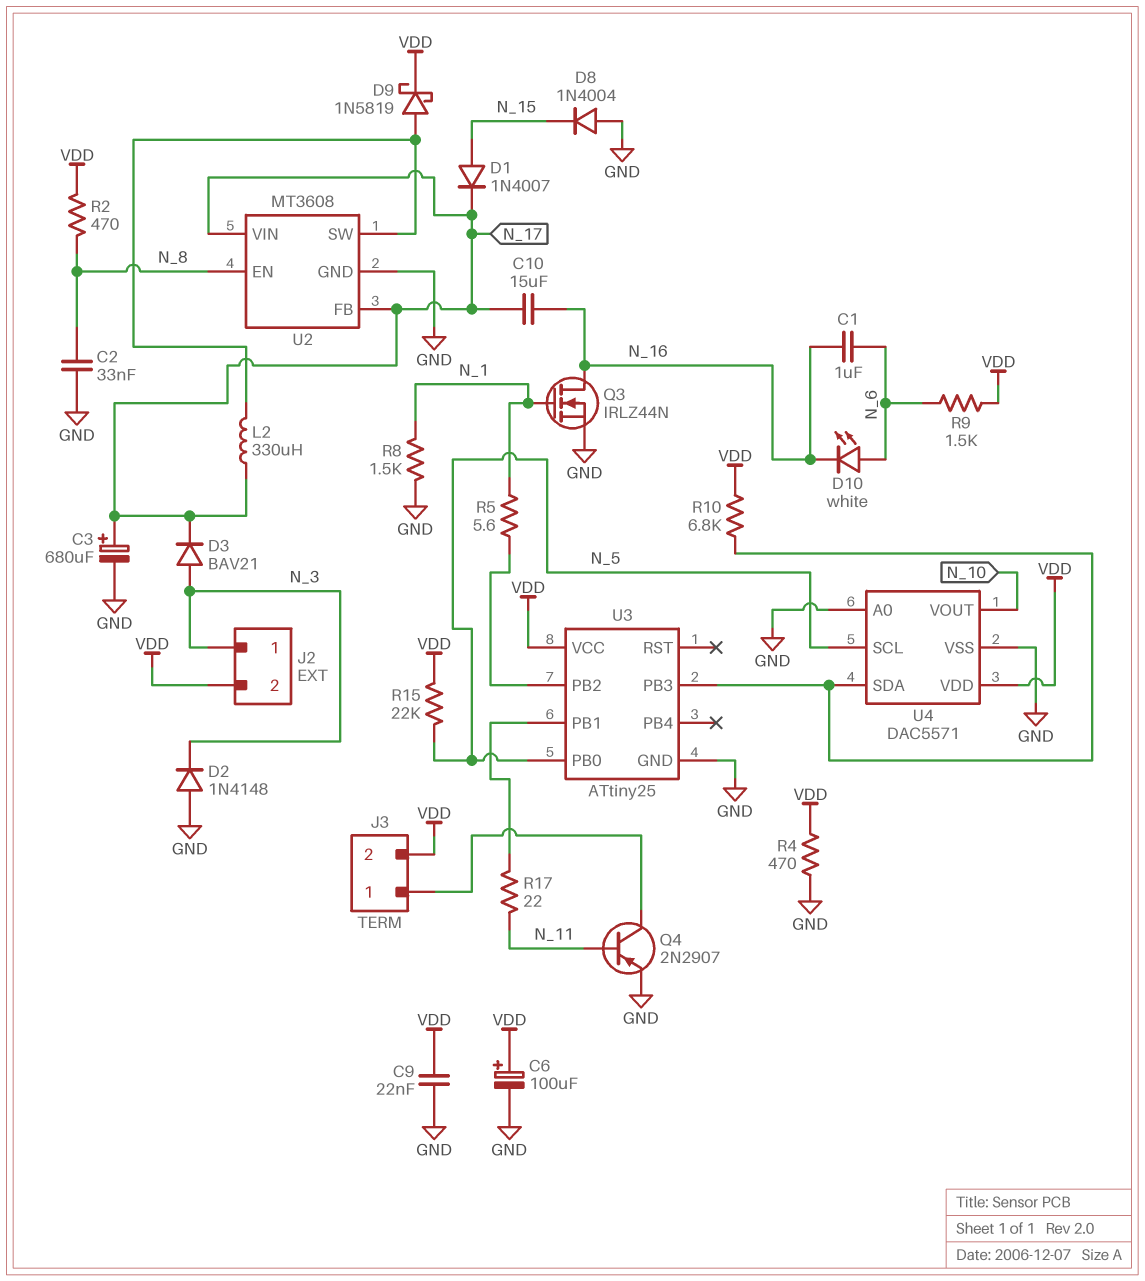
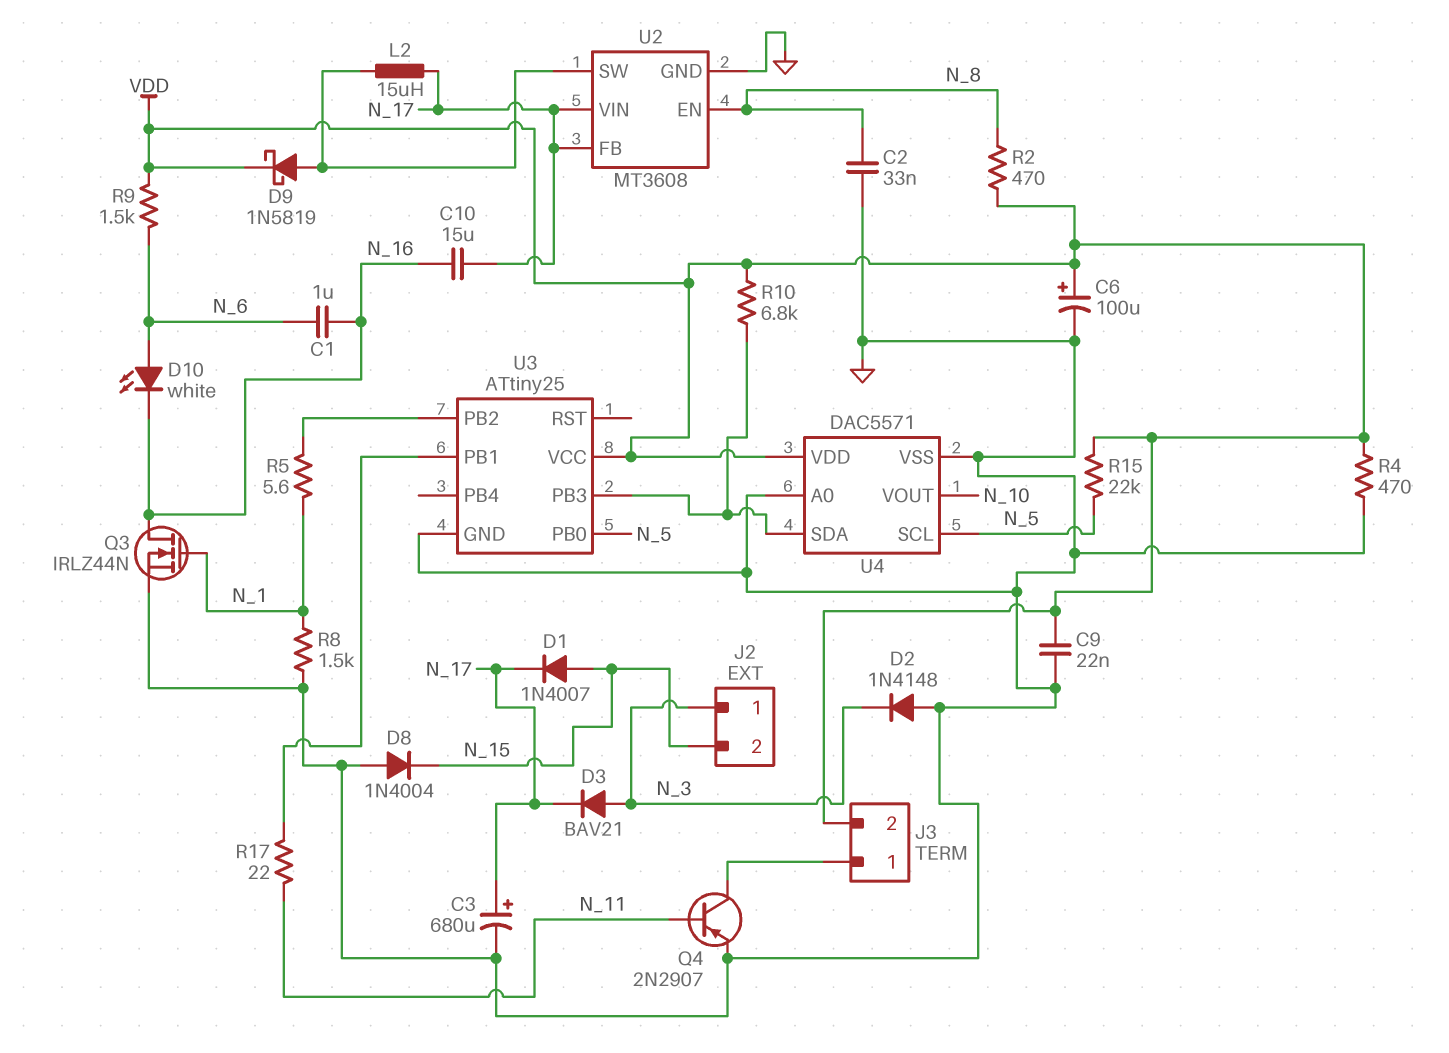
J2 pin 2: VDD -> N_15
L2: 330uH (N_17, U2/SW) -> 15uH (N_17, U2/SW)

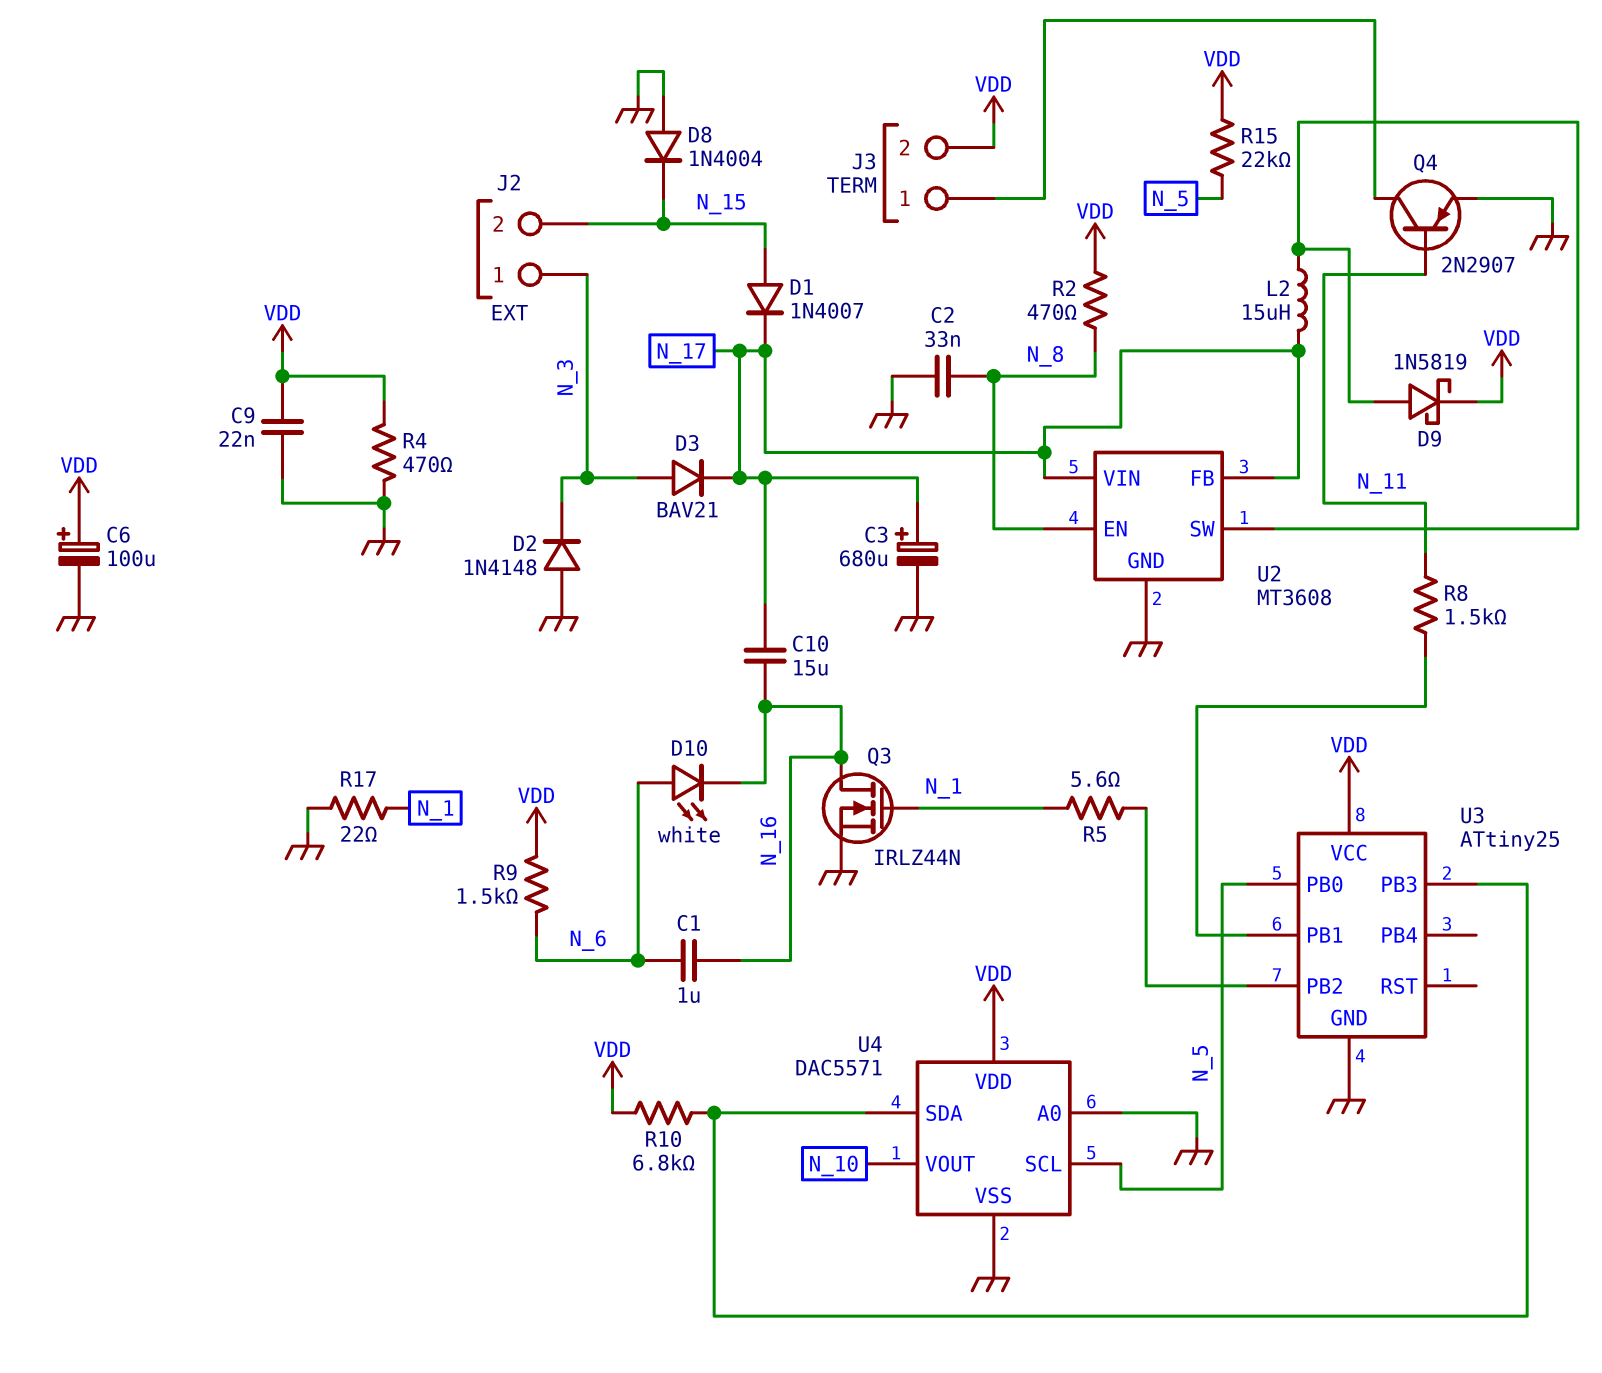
R8: 1.5k (GND, N_1) -> 1.5k (N_11, U3/PB1)
R17: 22 (N_11, U3/PB1) -> 22 (GND, N_1)

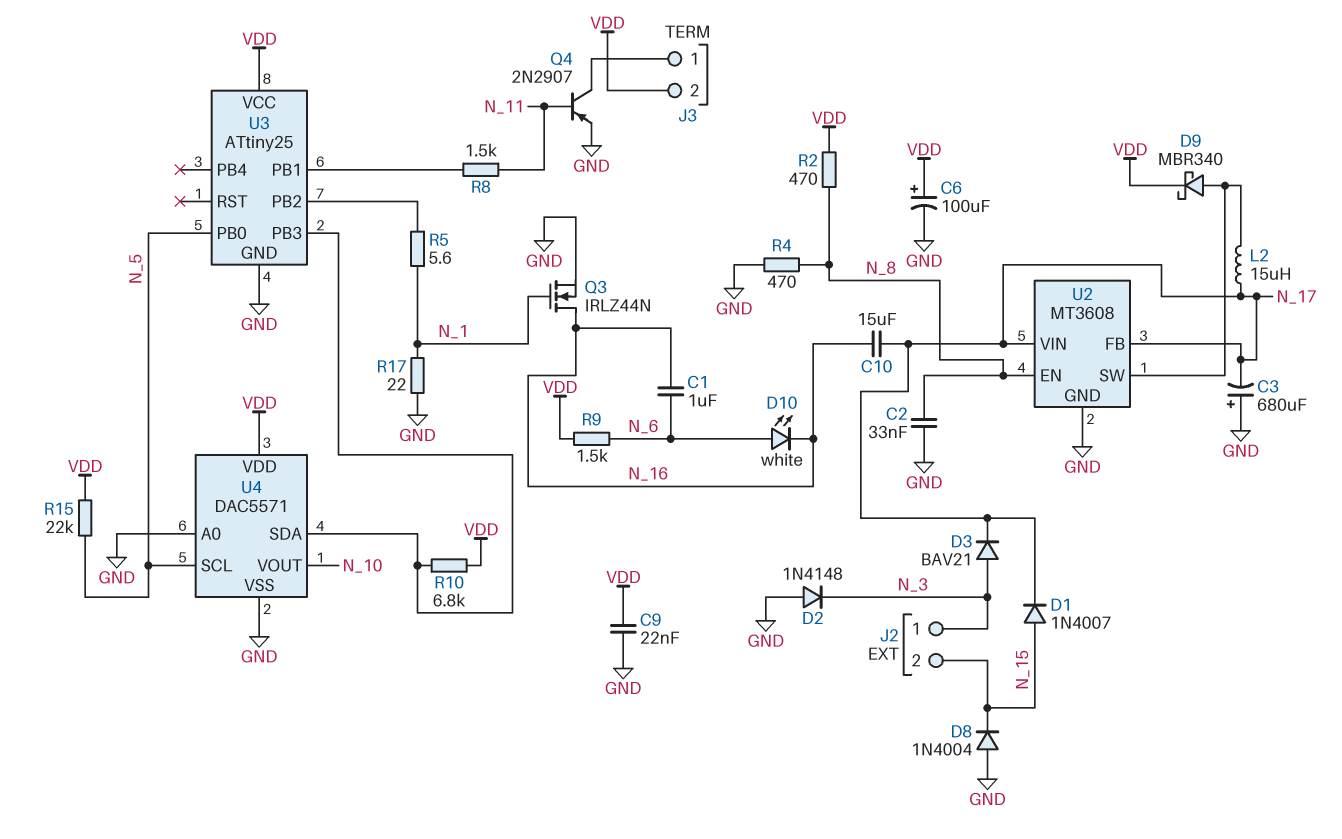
C3: 680uF (plus N_17, minus GND) -> 680uF (plus GND, minus N_17)
D9: schottky 1N5819 (A U2/SW, K VDD) -> schottky MBR340 (A U2/SW, K VDD)
R4: 470 (GND, VDD) -> 470 (GND, N_8)

